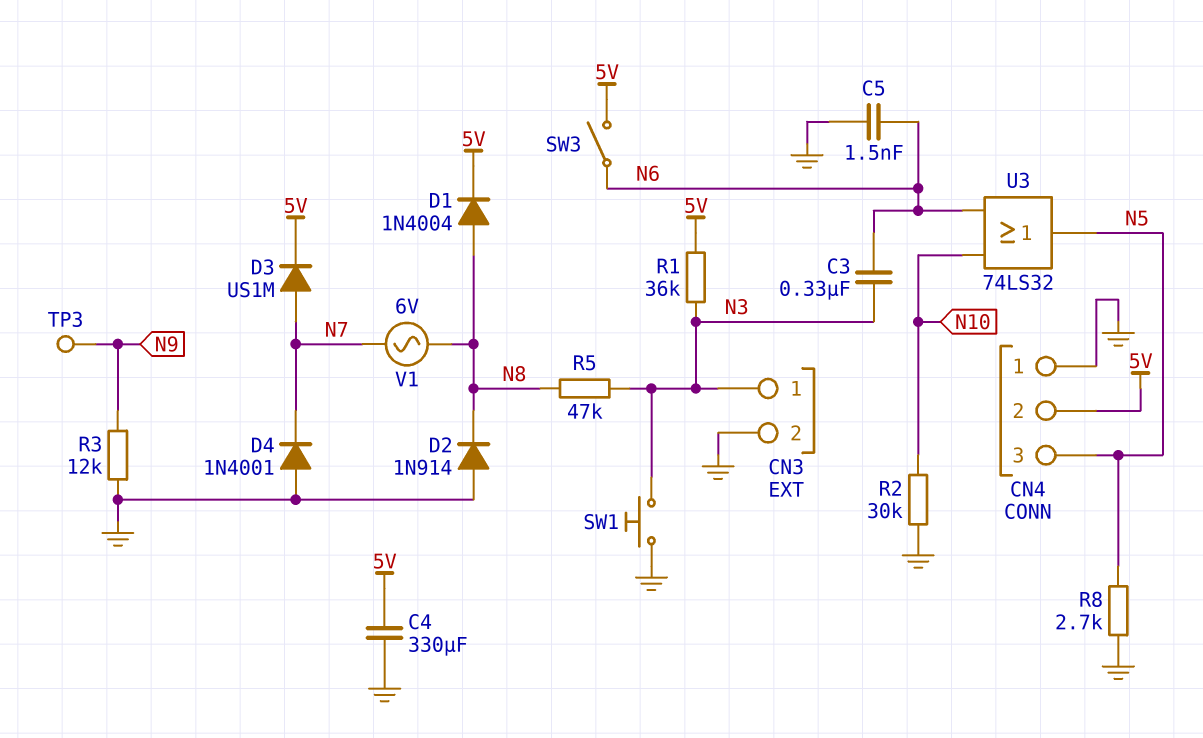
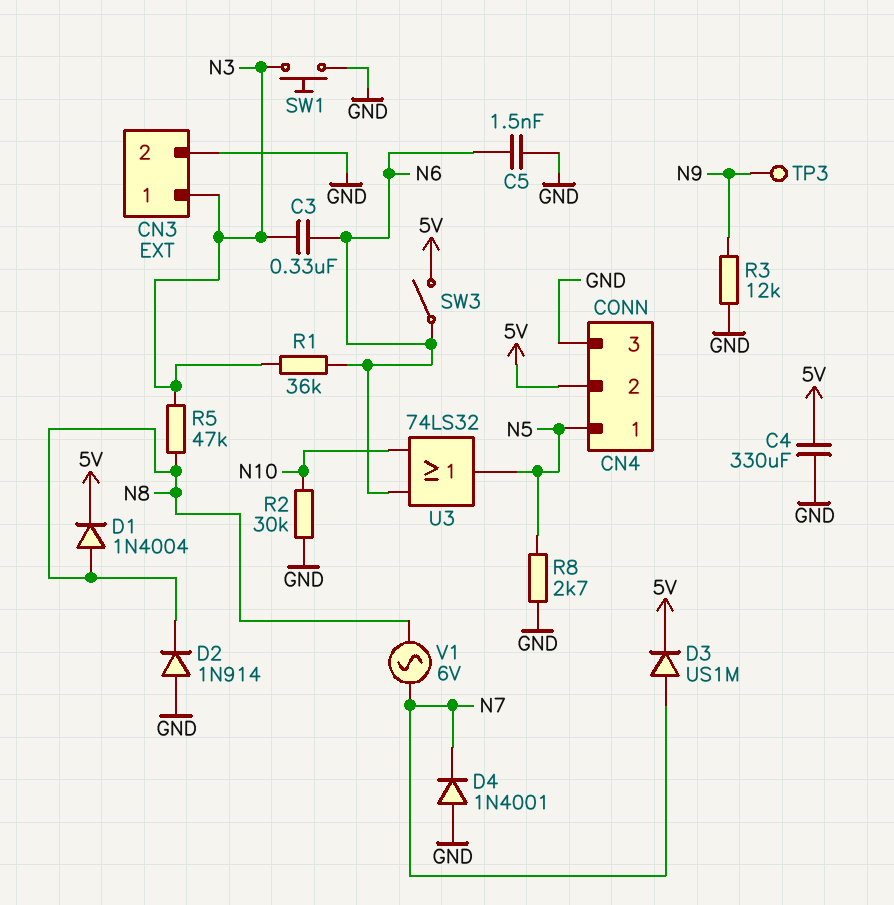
CN4 pin 1: GND -> N5
CN4 pin 3: N5 -> GND
R1: 36k (5V, N3) -> 36k (N3, N6)

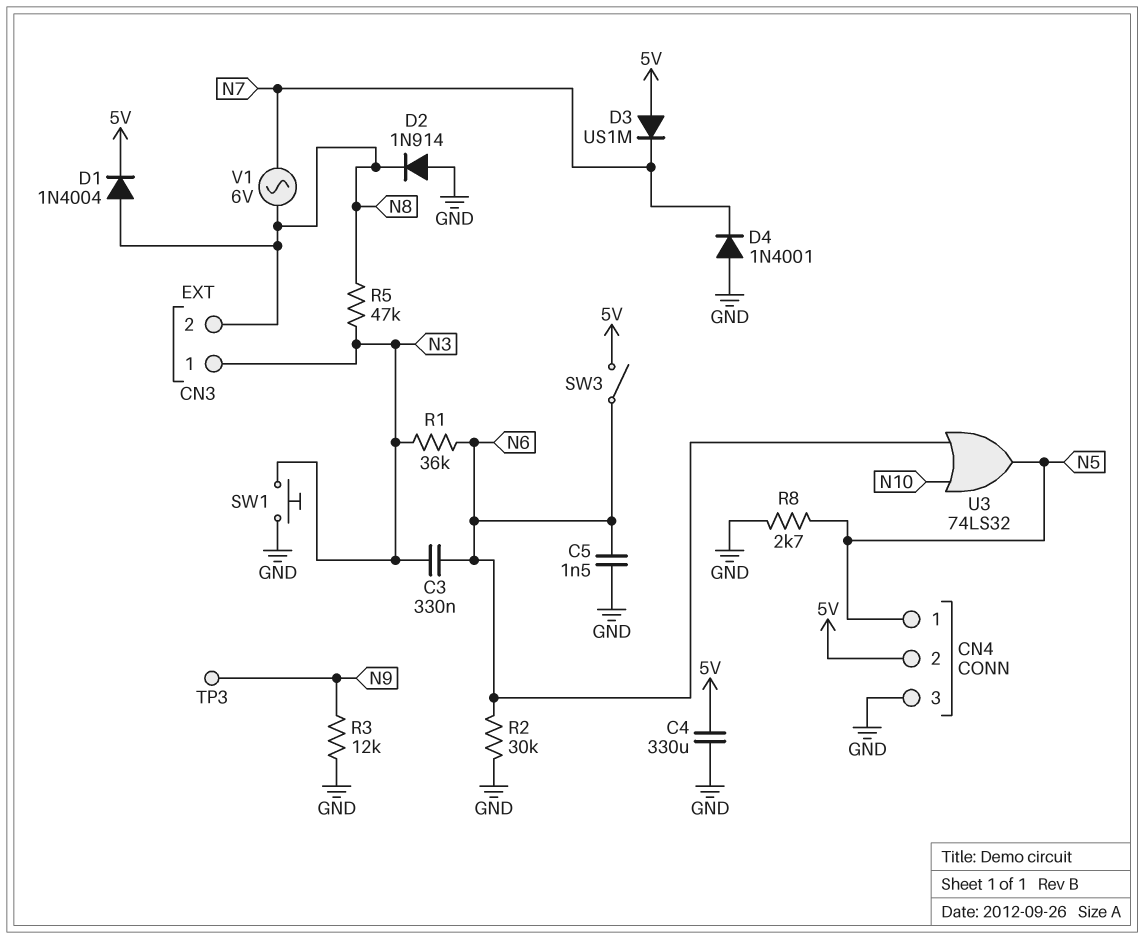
CN3 pin 2: GND -> N8
D3: diode US1M (A N7, K 5V) -> diode US1M (A 5V, K N7)
R2: 30k (GND, N10) -> 30k (GND, N6)

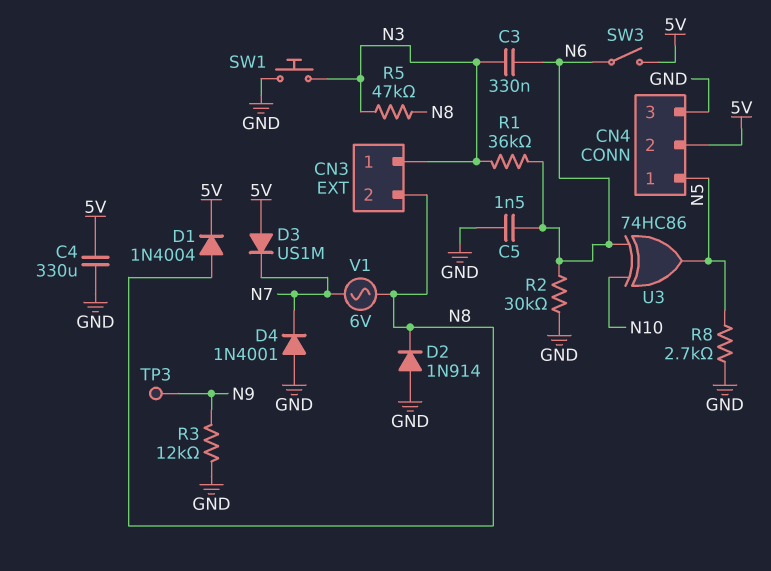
U3: OR 74LS32 (in N6, in N10, out N5) -> XOR 74HC86 (in N6, in N10, out N5)

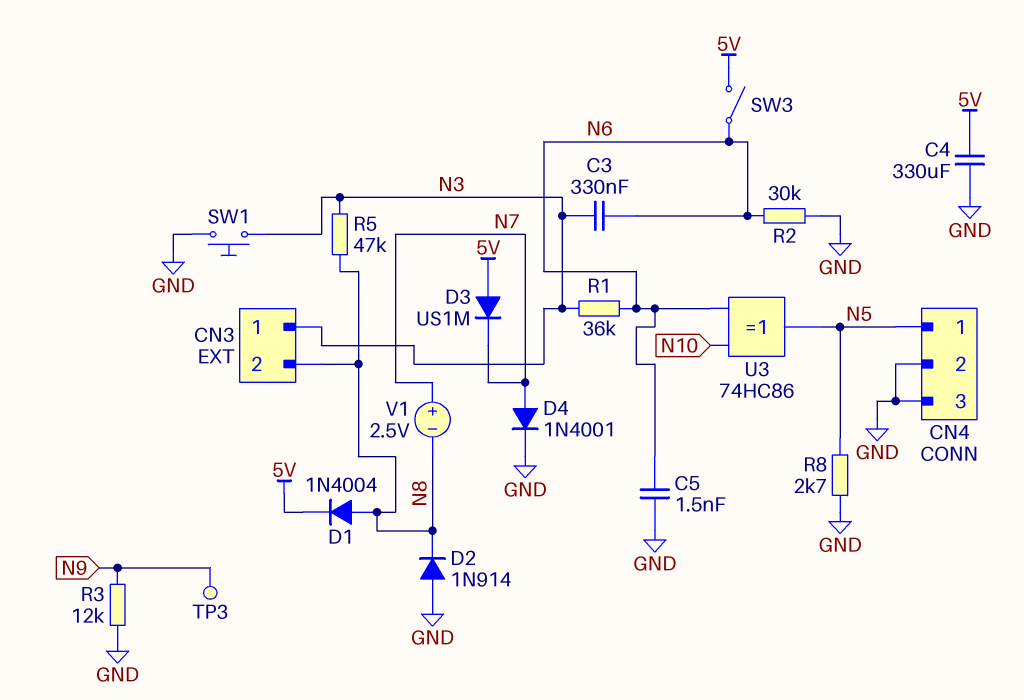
CN4 pin 2: 5V -> GND
D4: diode 1N4001 (A GND, K N7) -> diode 1N4001 (A N7, K GND)
V1: AC 6V (N7, N8) -> 2.5V (plus N7, minus N8)

